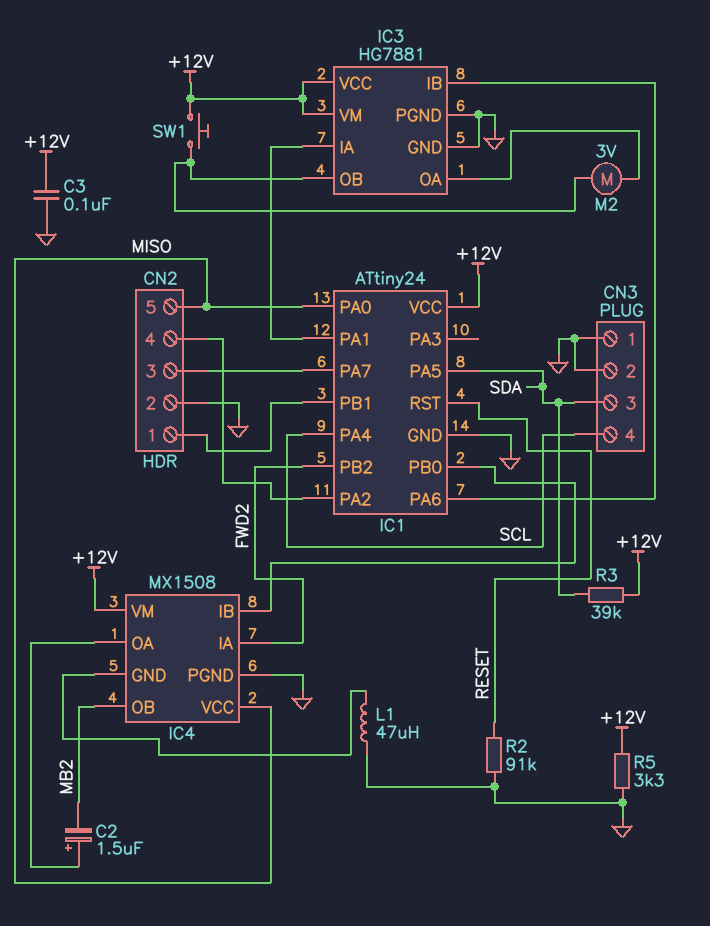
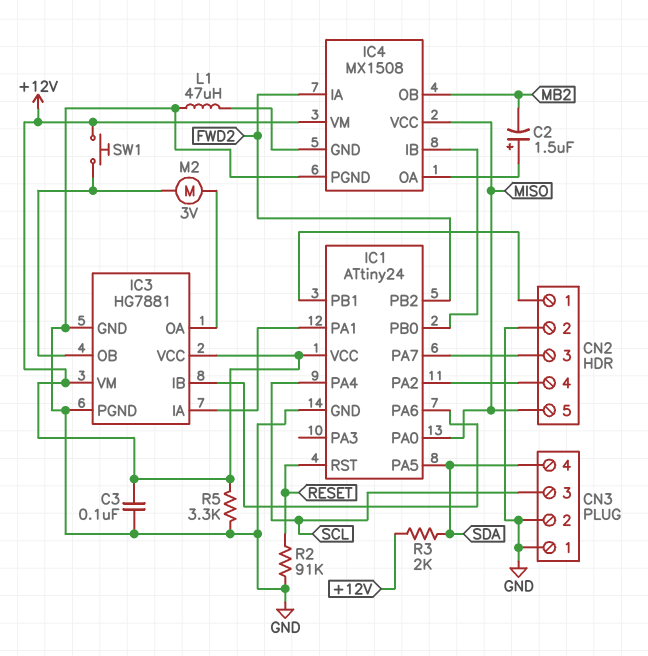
CN3 pin 3: SDA -> SCL
CN3 pin 4: SCL -> SDA
R3: 39k (+12V, SDA) -> 2k (+12V, SDA)

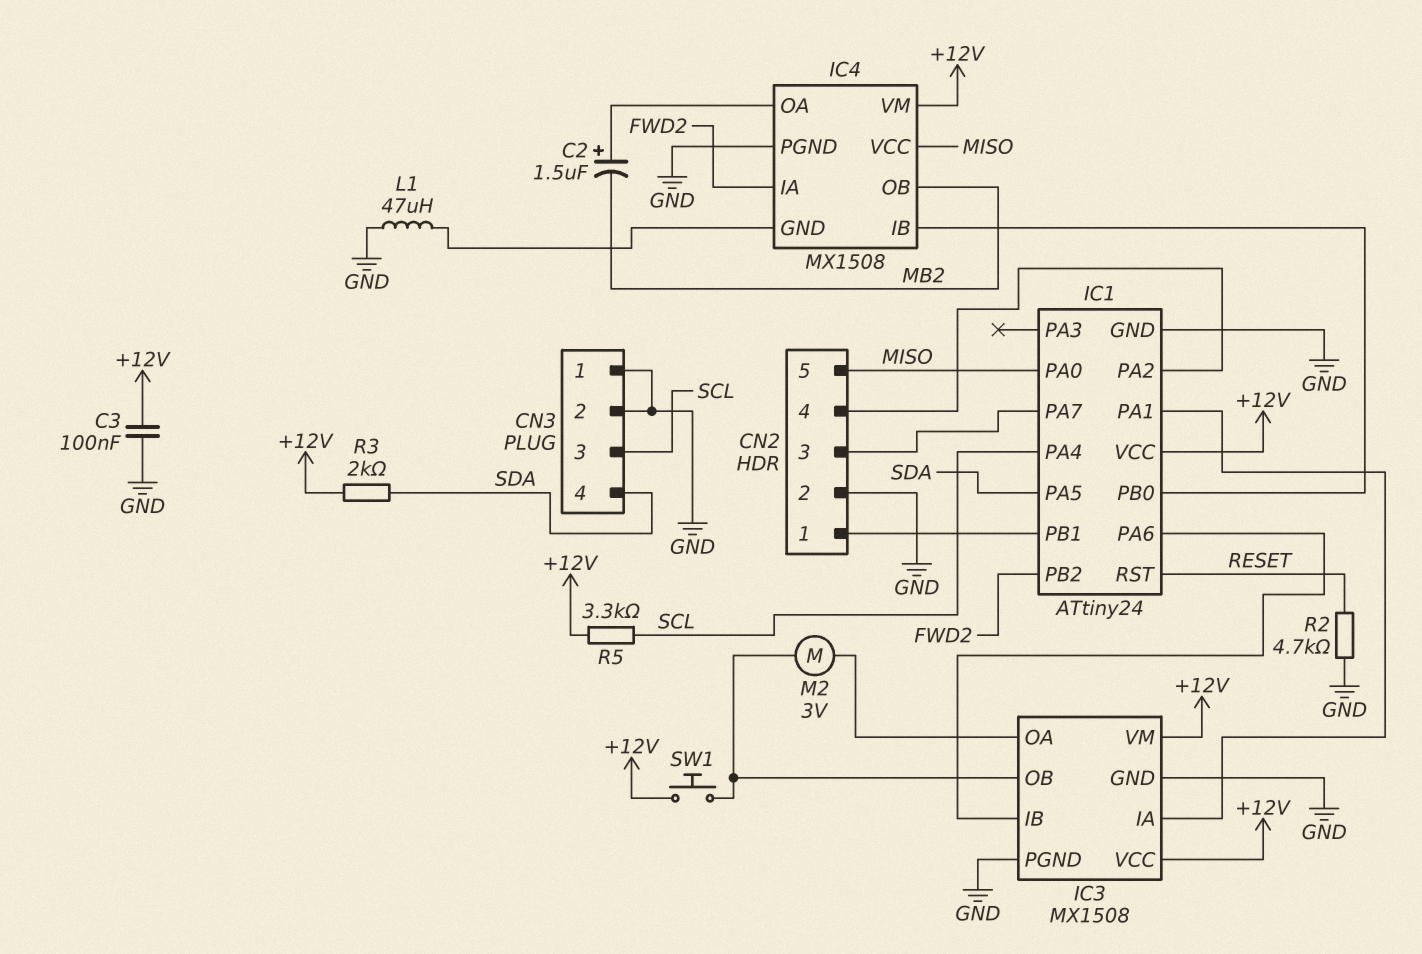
IC3: HG7881 -> MX1508
R2: 91k (GND, RESET) -> 4.7k (GND, RESET)
R5: 3.3k (+12V, GND) -> 3.3k (+12V, SCL)

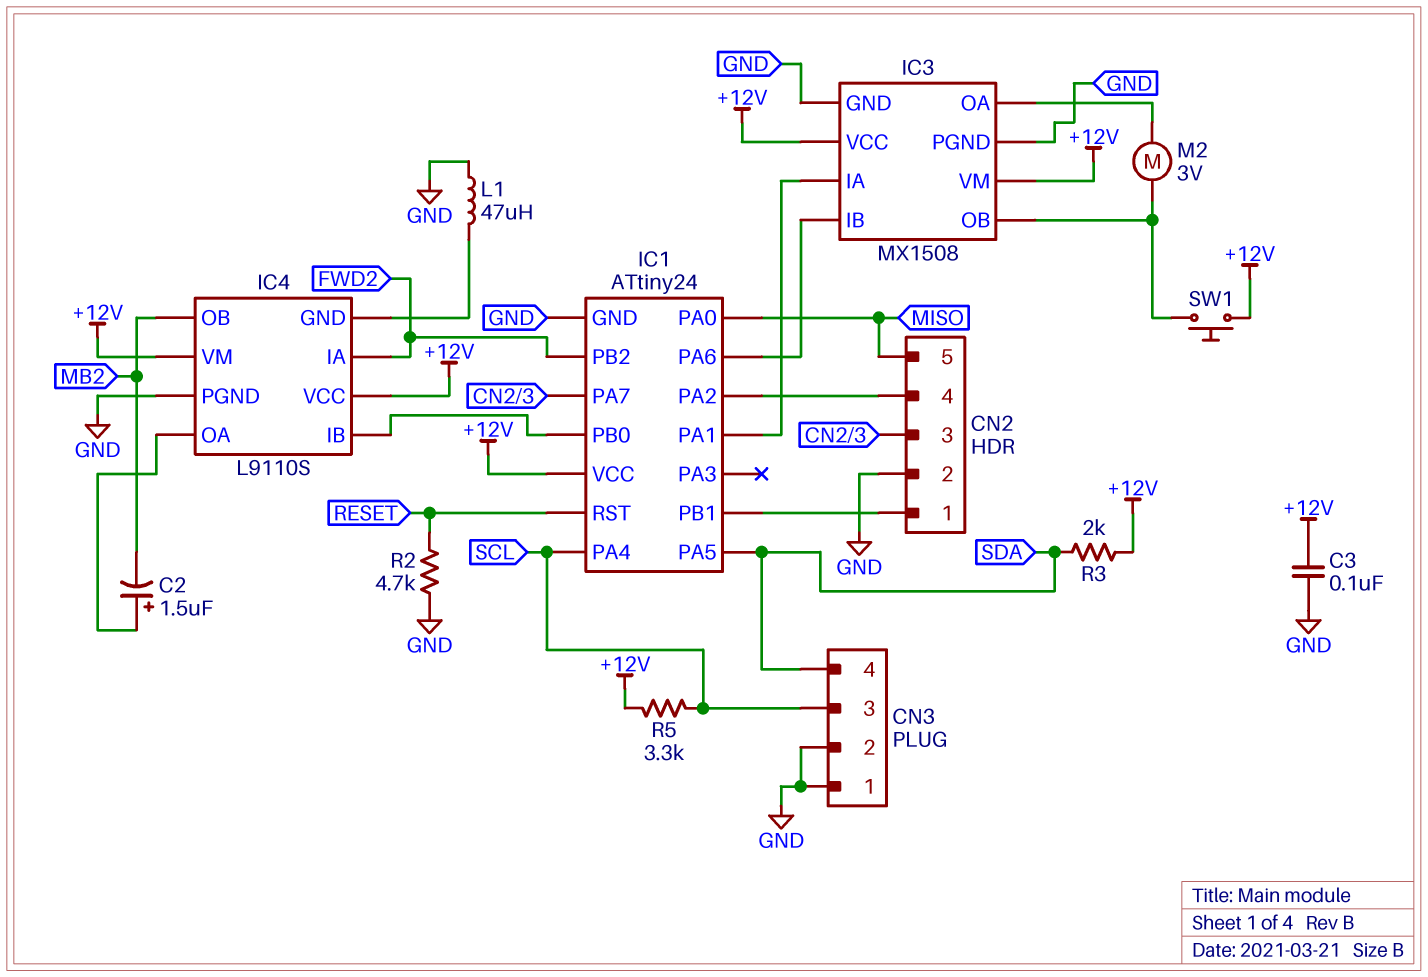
IC4: MX1508 -> L9110S
IC4 pin VCC: MISO -> +12V

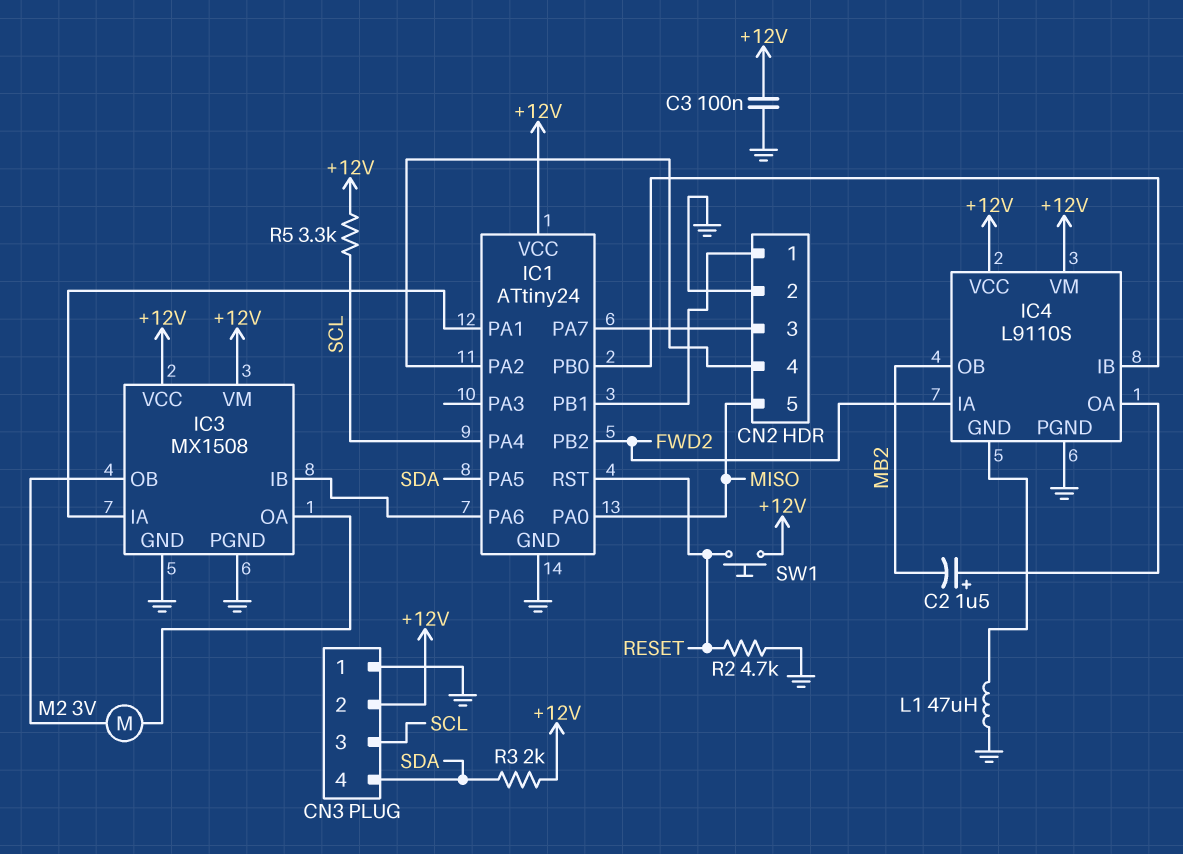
CN3 pin 2: GND -> +12V
SW1: button (+12V, IC3/OB) -> button (+12V, RESET)

